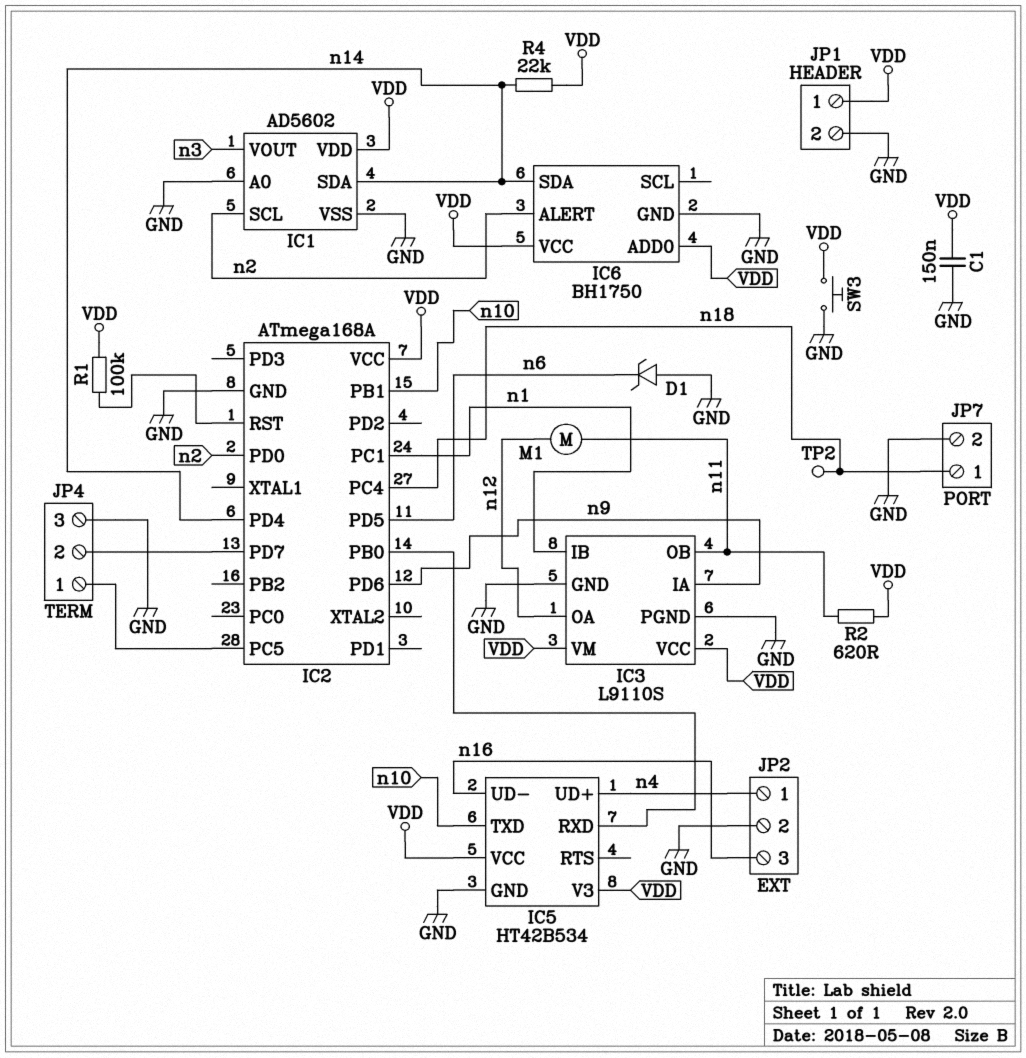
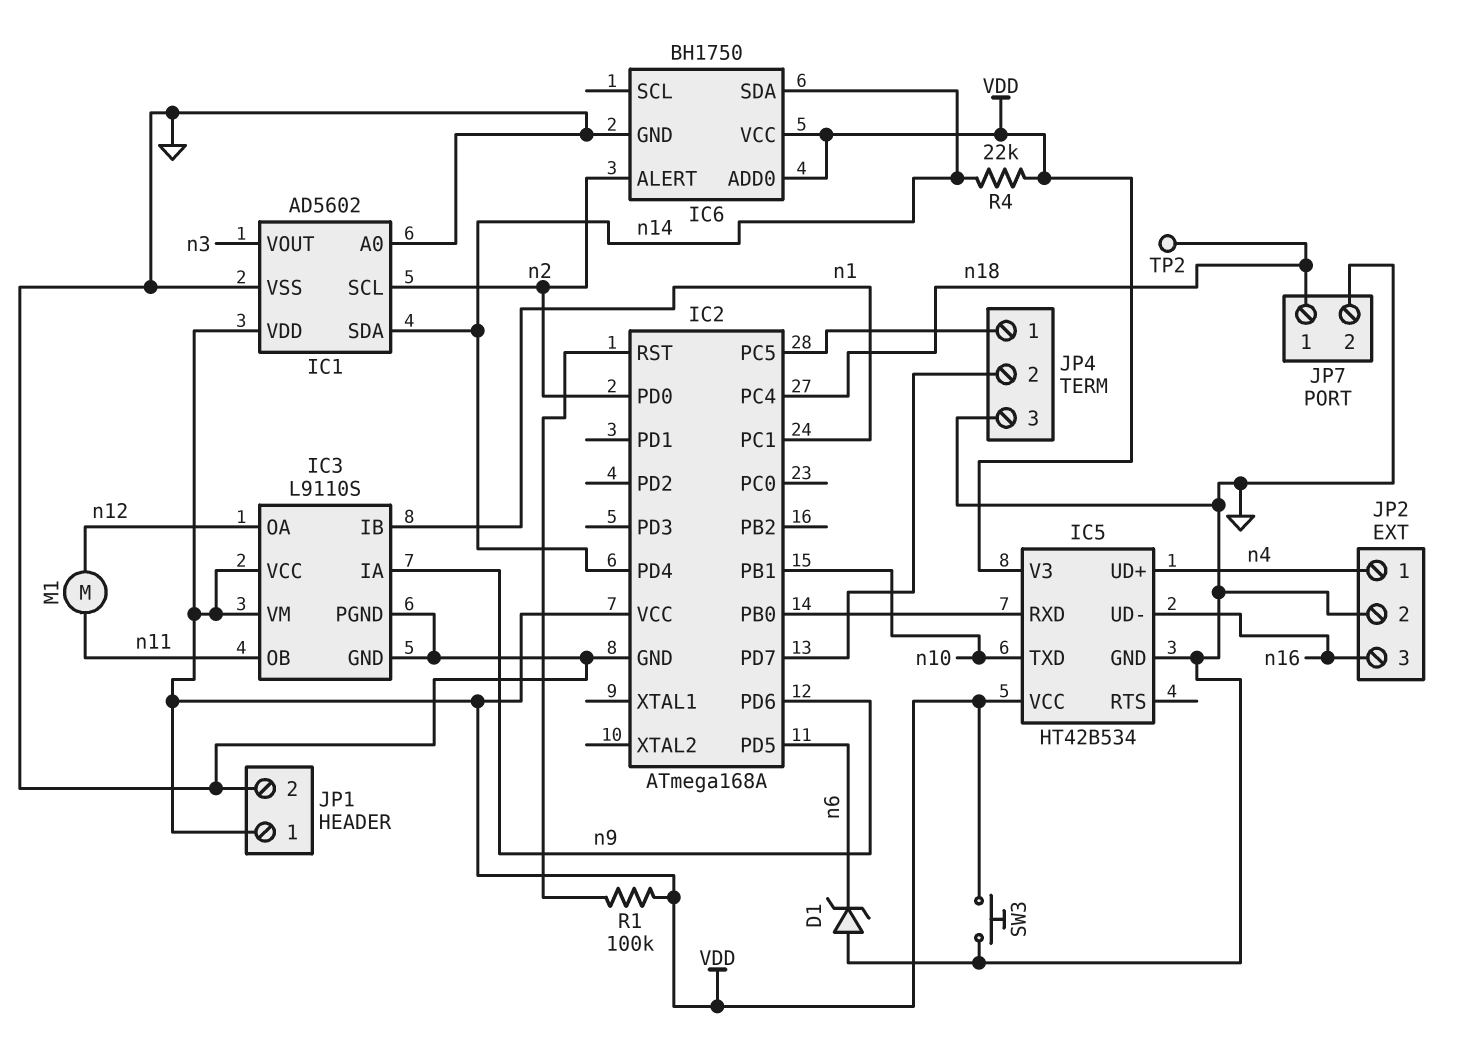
C1: 150nF (GND, VDD) -> none
R2: 620 (VDD, n11) -> none

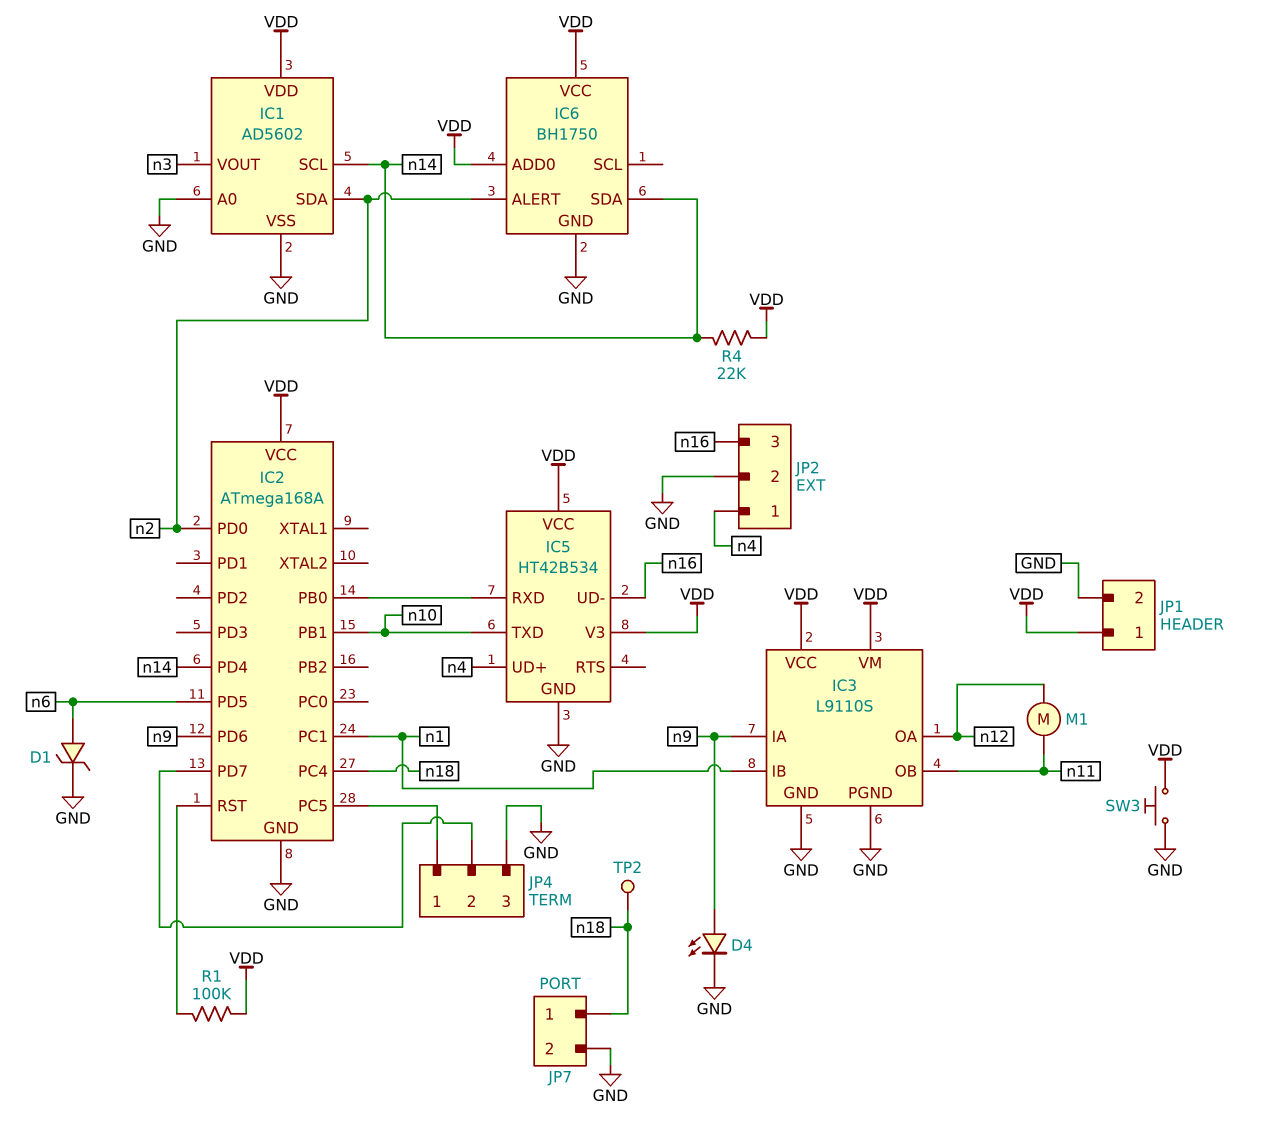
D1: zener (A GND, K n6) -> zener (A n6, K GND)
D4: none -> LED (A n9, K GND)
IC1 pin SCL: n2 -> n14
IC1 pin SDA: n14 -> n2

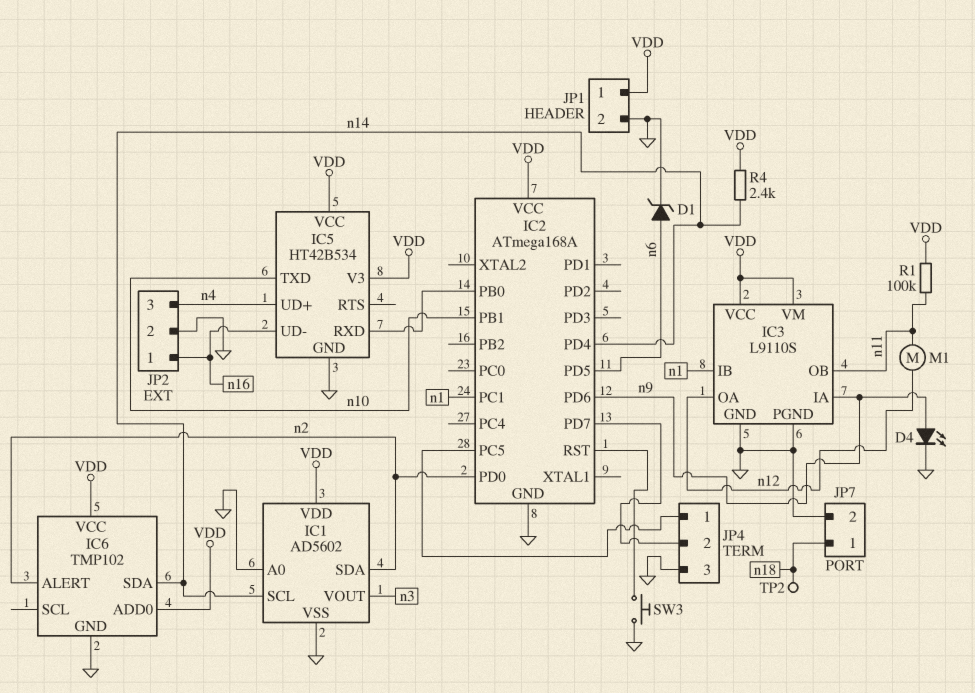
IC2 pin PC4: n18 -> none
IC6: BH1750 -> TMP102
JP2 pin 1: n4 -> n16
JP2 pin 3: n16 -> n4
R1: 100k (IC2/RST, VDD) -> 100k (VDD, n11)
R4: 22k (VDD, n14) -> 2.4k (VDD, n14)
SW3: button (GND, VDD) -> button (GND, IC2/RST)

